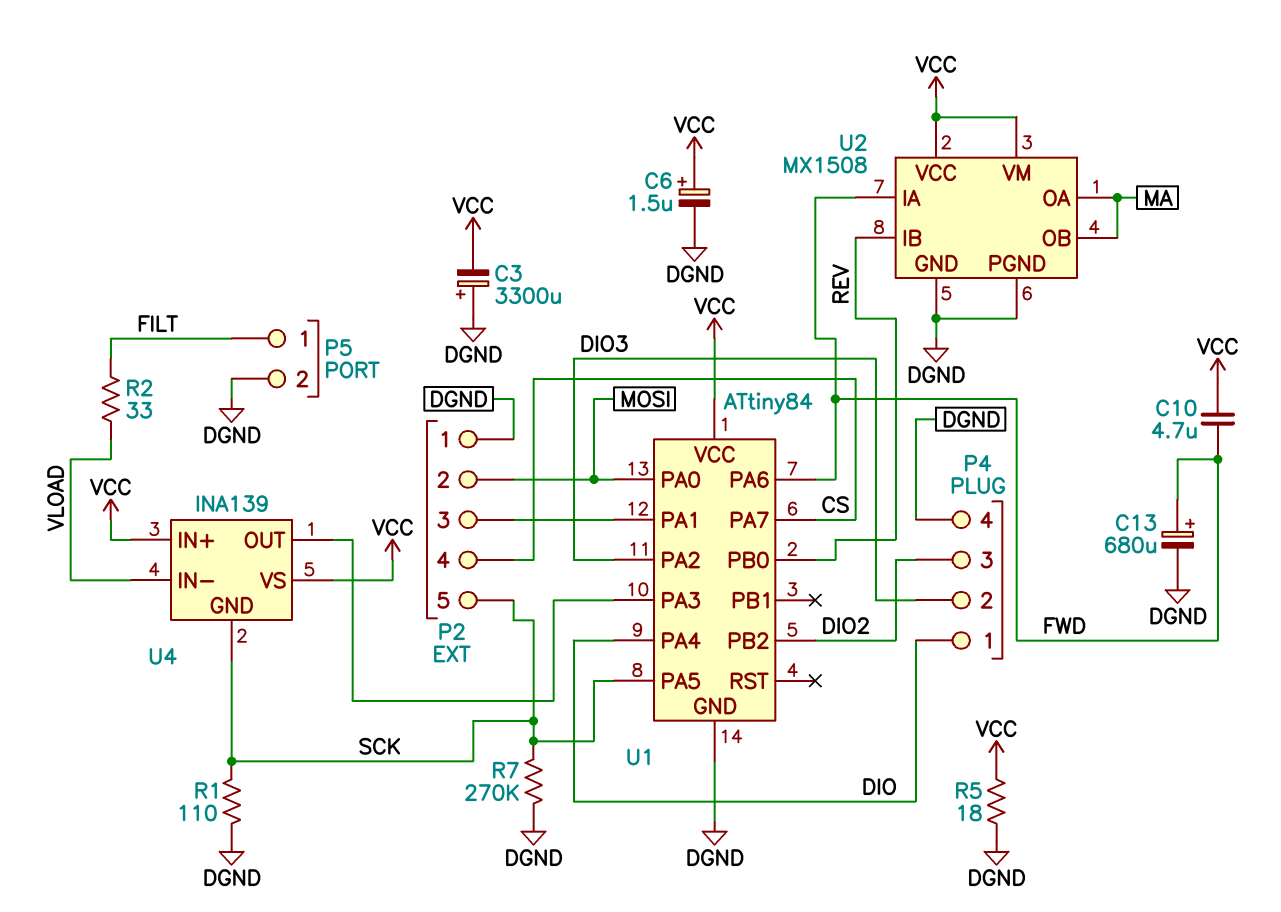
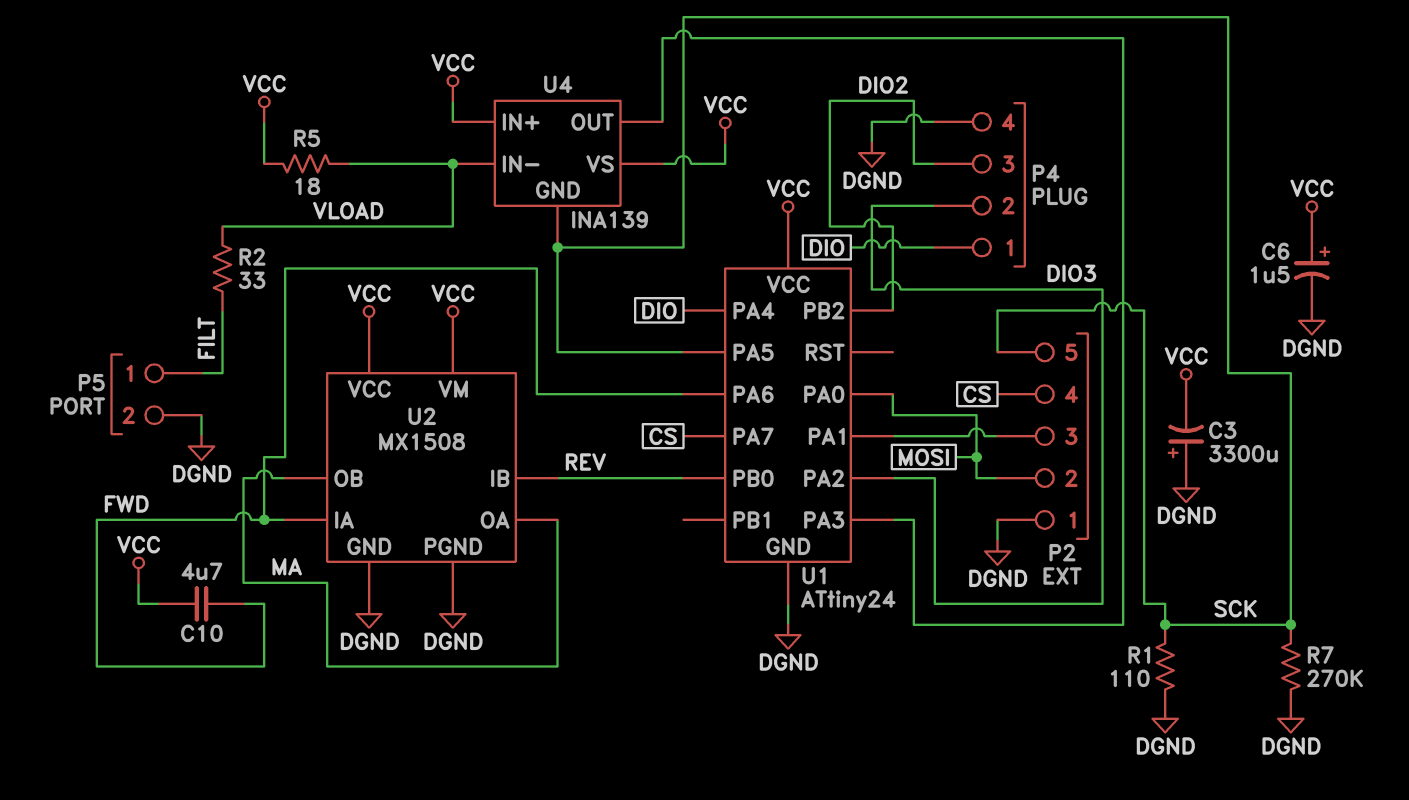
C13: 680uF (plus FWD, minus DGND) -> none
R5: 18 (DGND, VCC) -> 18 (VCC, VLOAD)
U1: ATtiny84 -> ATtiny24

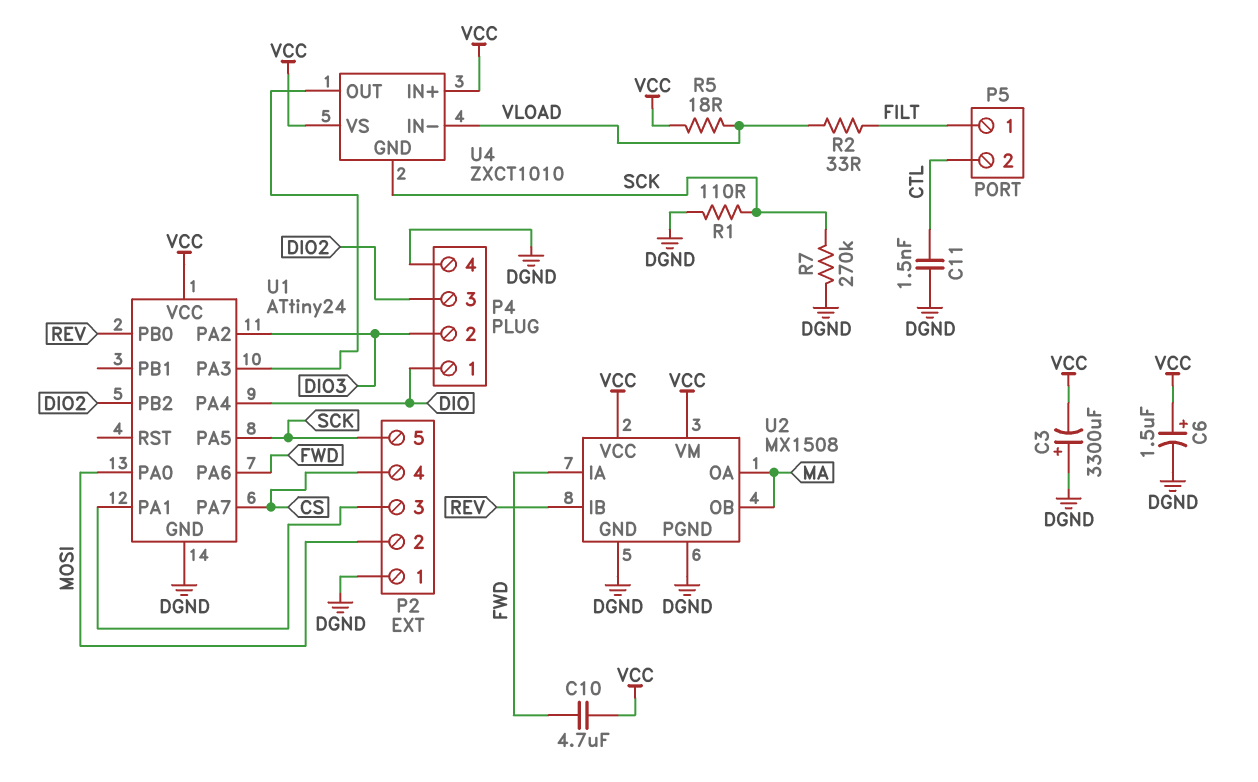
C11: none -> 1.5nF (CTL, DGND)
P5 pin 2: DGND -> CTL
U4: INA139 -> ZXCT1010

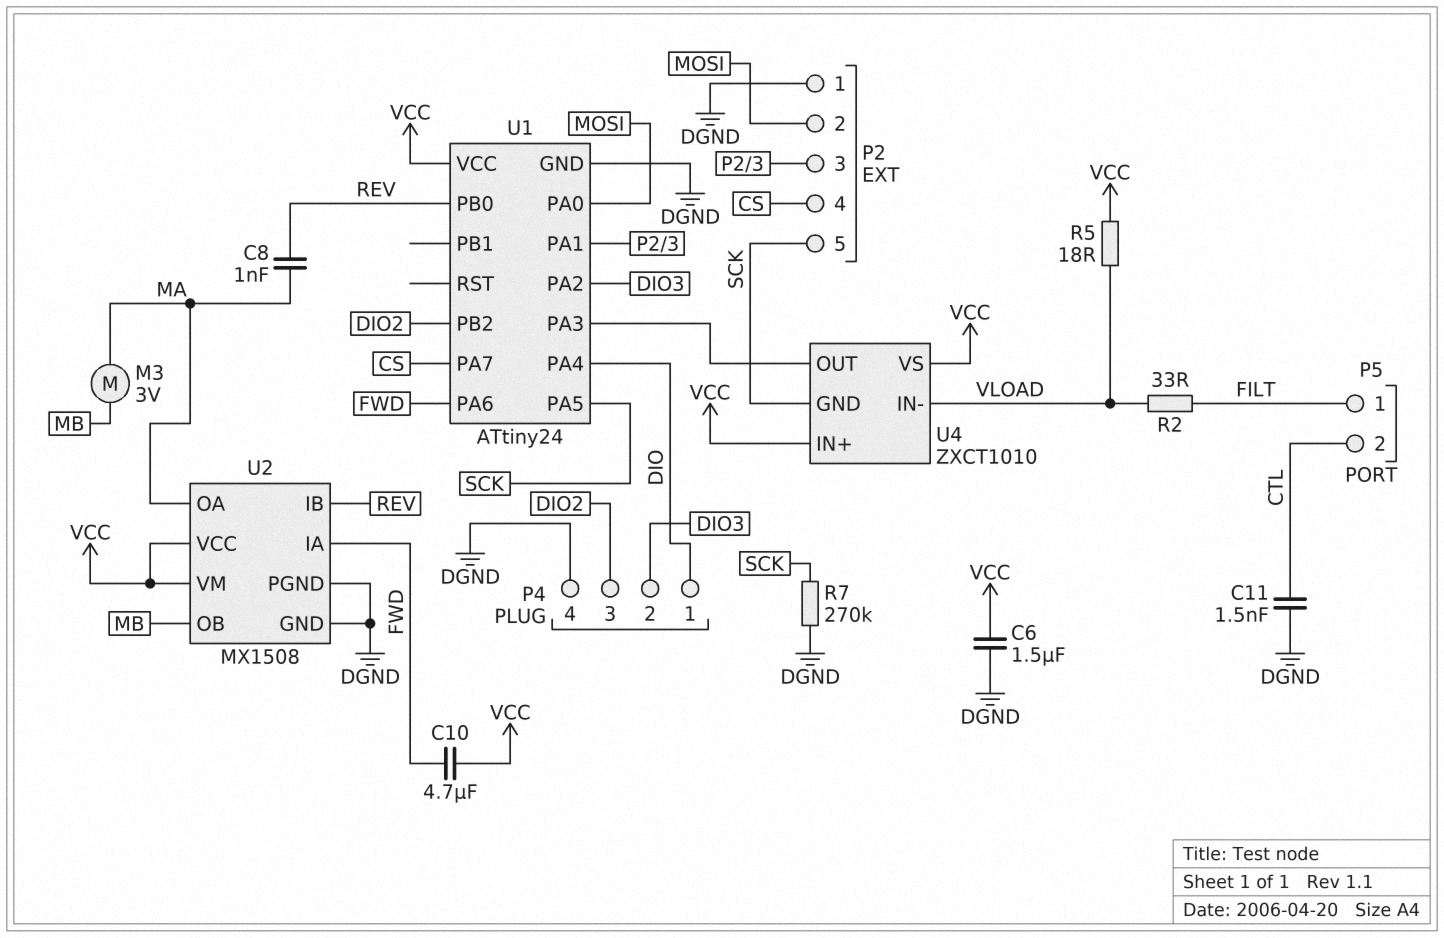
C3: 3300uF (plus DGND, minus VCC) -> none
C6: 1.5uF (plus VCC, minus DGND) -> 1.5uF (DGND, VCC)
C8: none -> 1nF (MA, REV)
M3: none -> motor 3V (MA, MB)
R1: 110 (DGND, SCK) -> none
U2 pin OB: MA -> MB

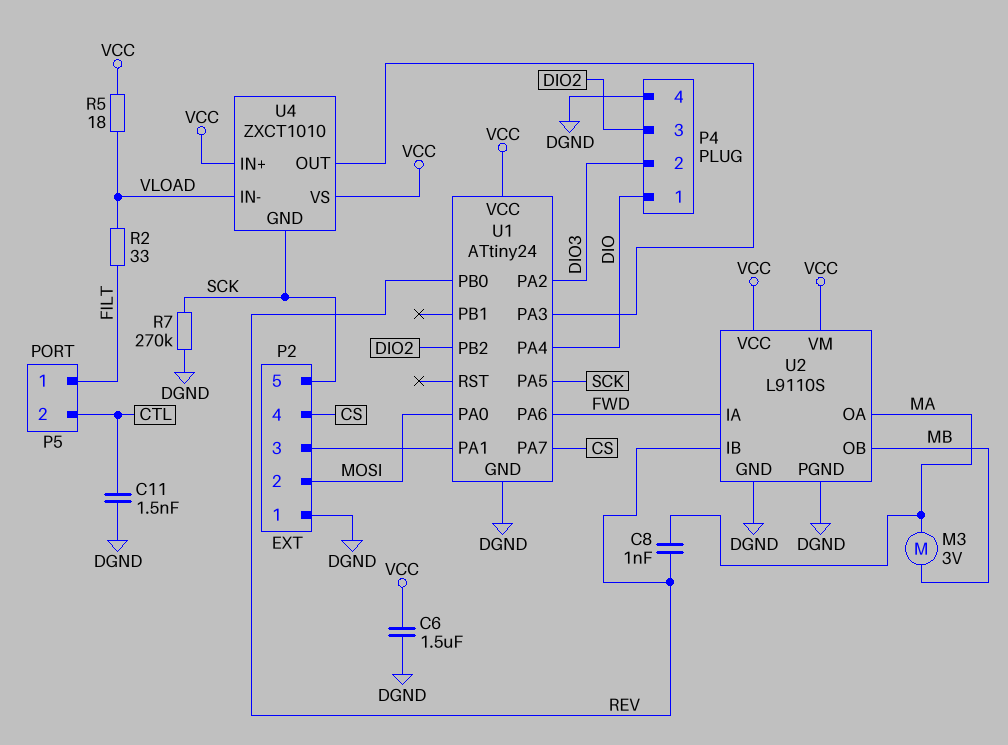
C10: 4.7uF (FWD, VCC) -> none
U2: MX1508 -> L9110S

